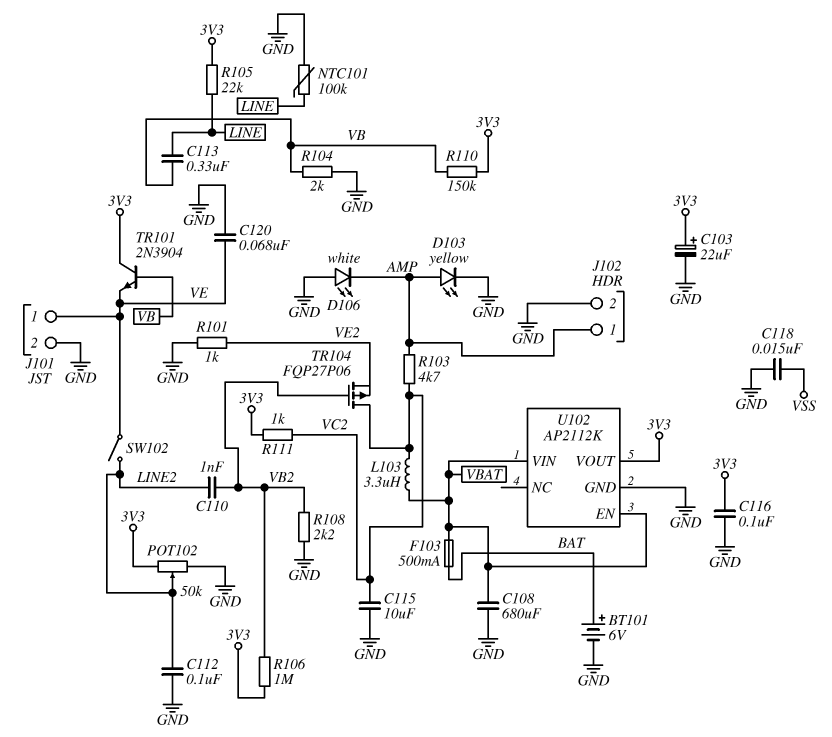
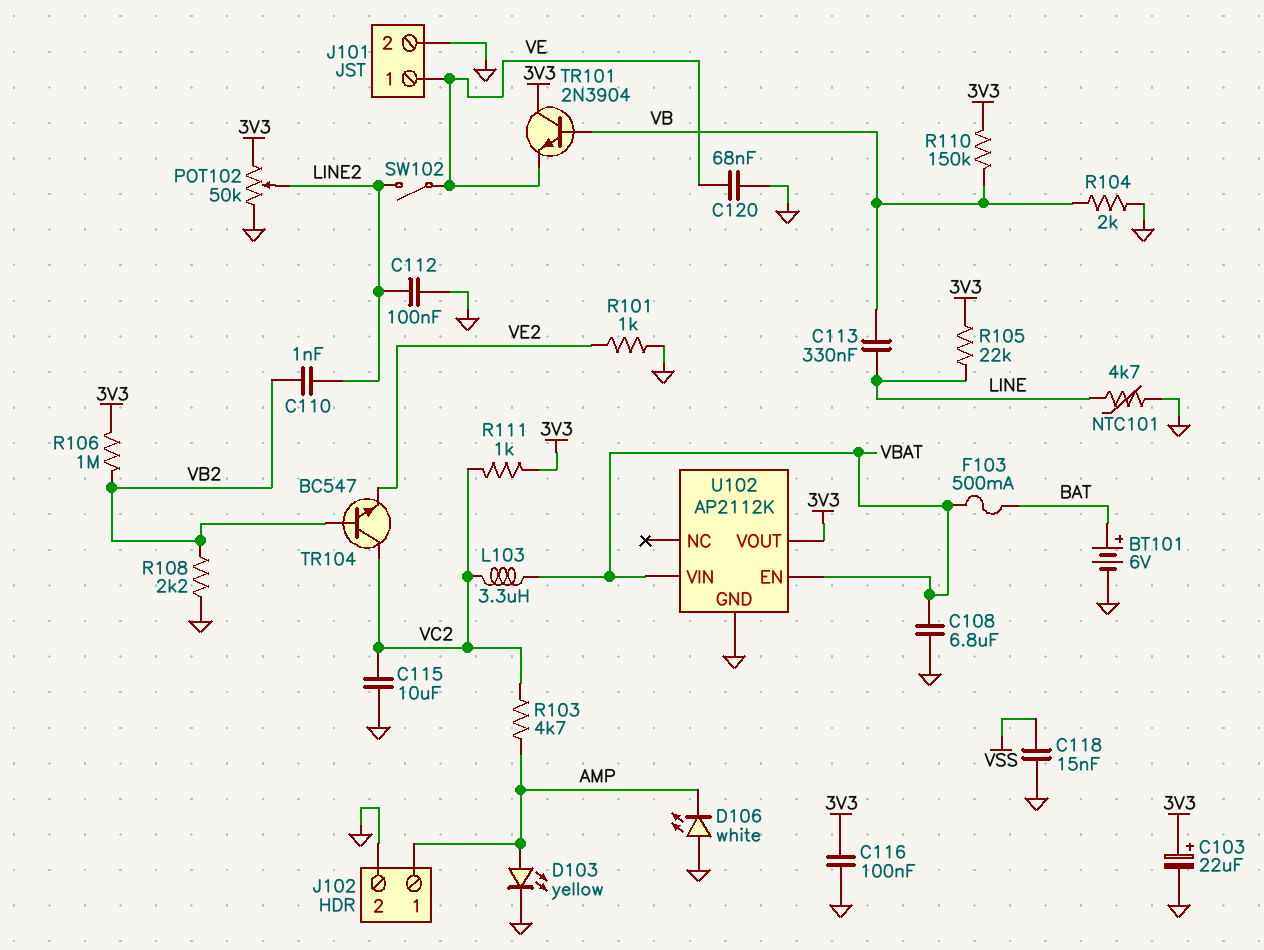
C108: 680uF (GND, VBAT) -> 6.8uF (GND, VBAT)
NTC101: 100k (GND, LINE) -> 4.7k (GND, LINE)
TR104: PMOS FQP27P06 (G VB2, D VC2, S VE2) -> NPN BC547 (B VB2, C VC2, E VE2)

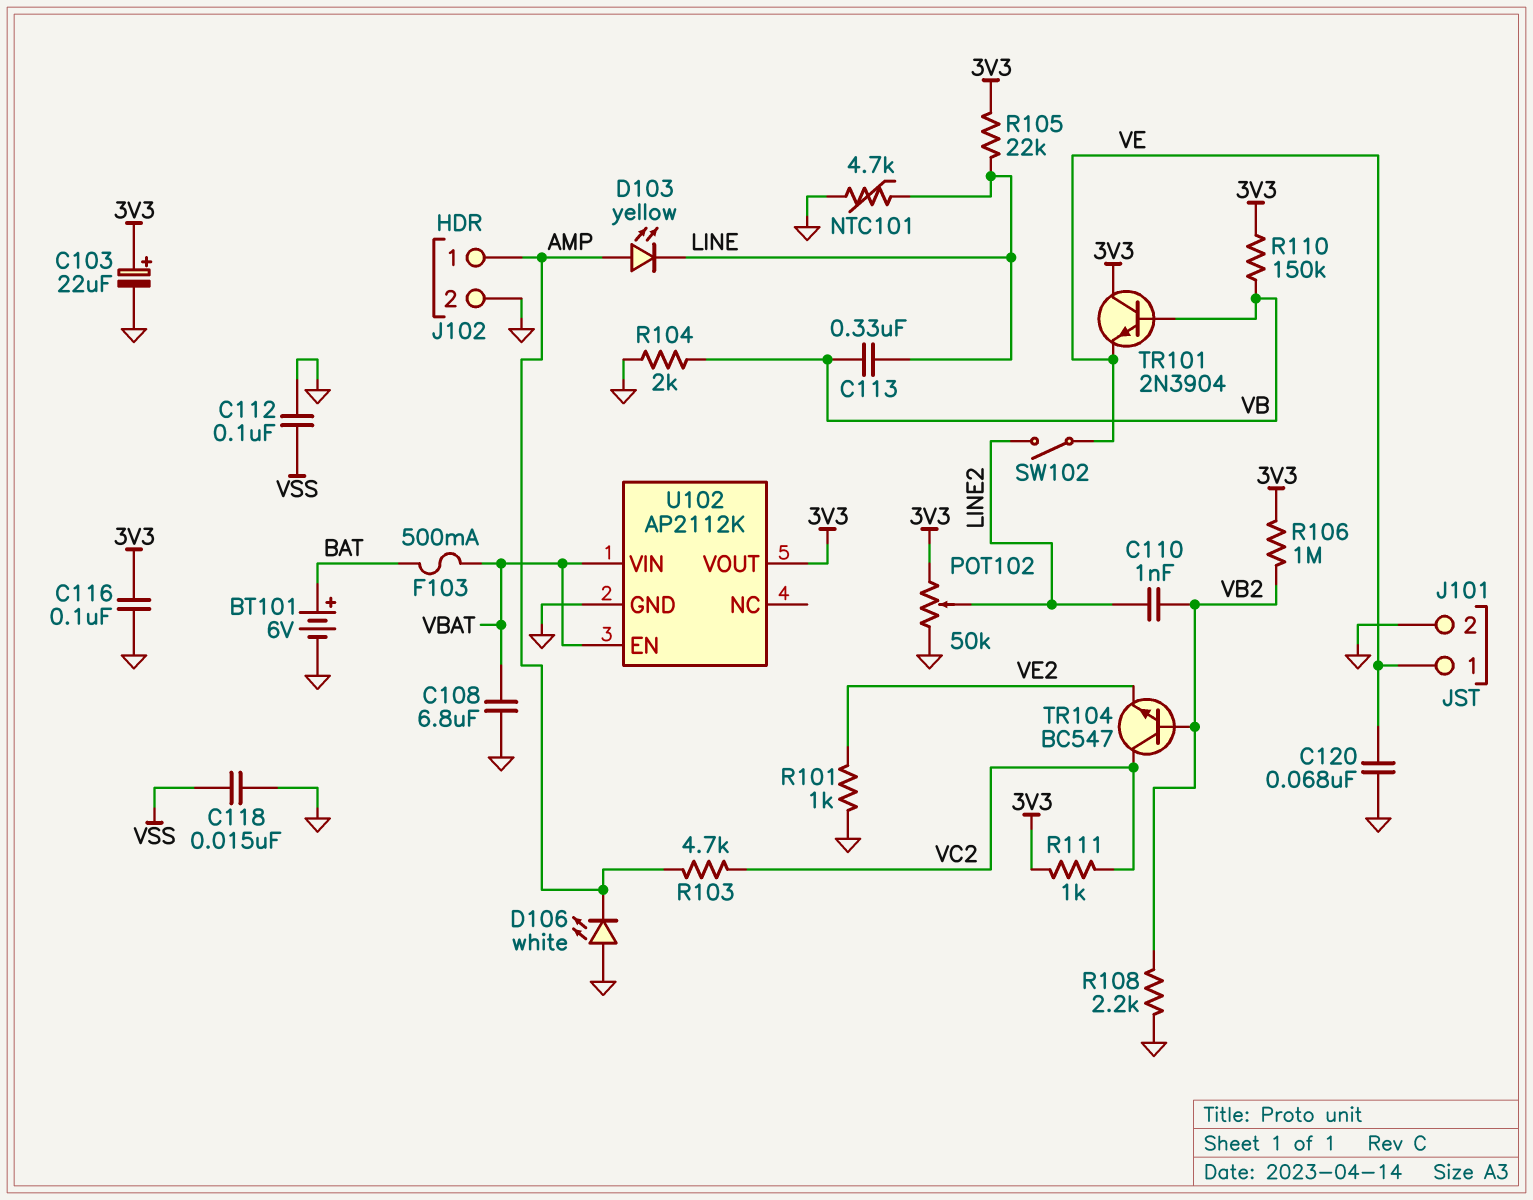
C112: 100nF (GND, LINE2) -> 100nF (GND, VSS)
C115: 10uF (GND, VC2) -> none
D103: LED yellow (A AMP, K GND) -> LED yellow (A AMP, K LINE)
L103: 3.3uH (VBAT, VC2) -> none

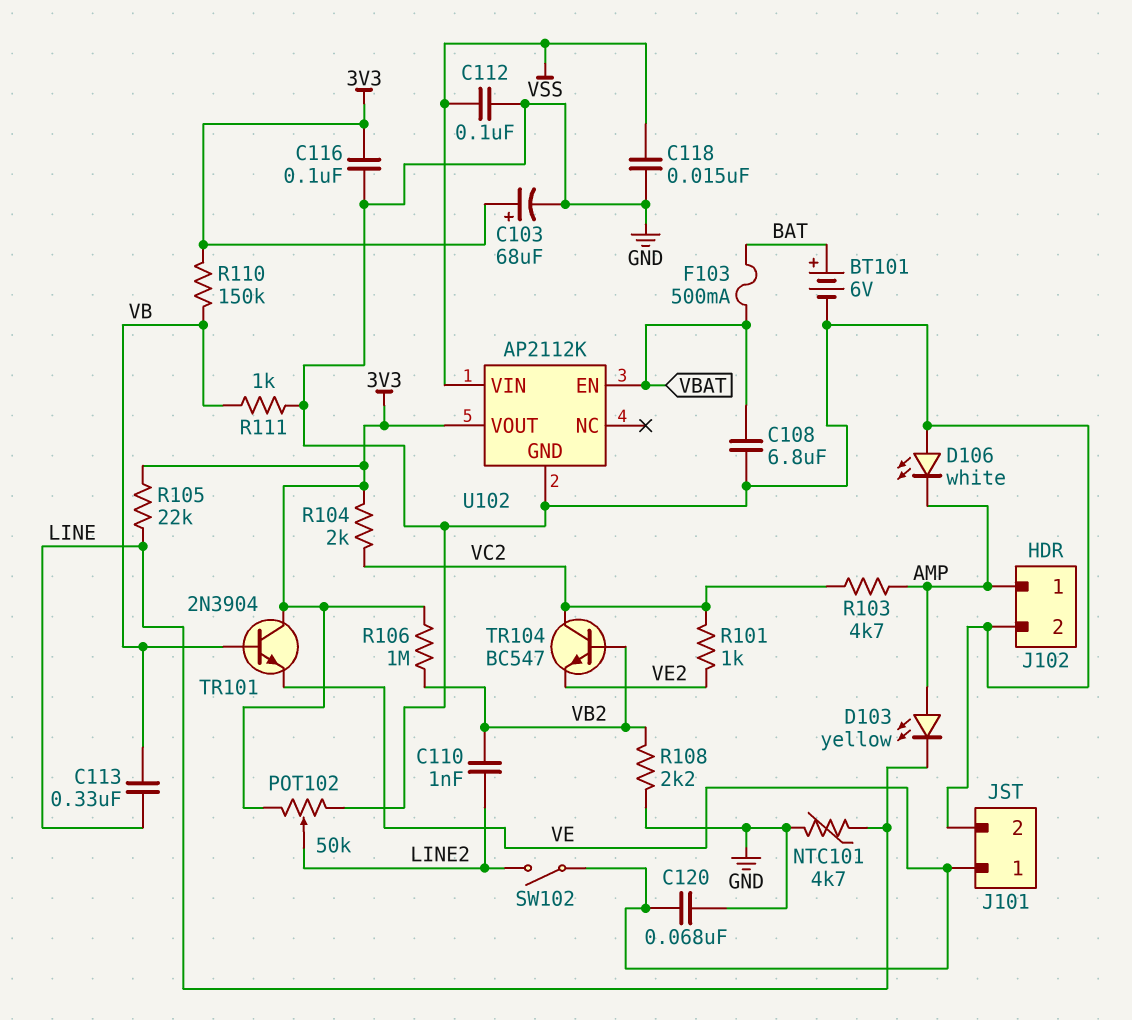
C103: 22uF (plus 3V3, minus GND) -> 68uF (plus 3V3, minus GND)
R101: 1k (GND, VE2) -> 1k (VC2, VE2)
R104: 2k (GND, VB) -> 2k (3V3, VC2)
R111: 1k (3V3, VC2) -> 1k (GND, VB)
U102 pin VIN: VBAT -> VSS

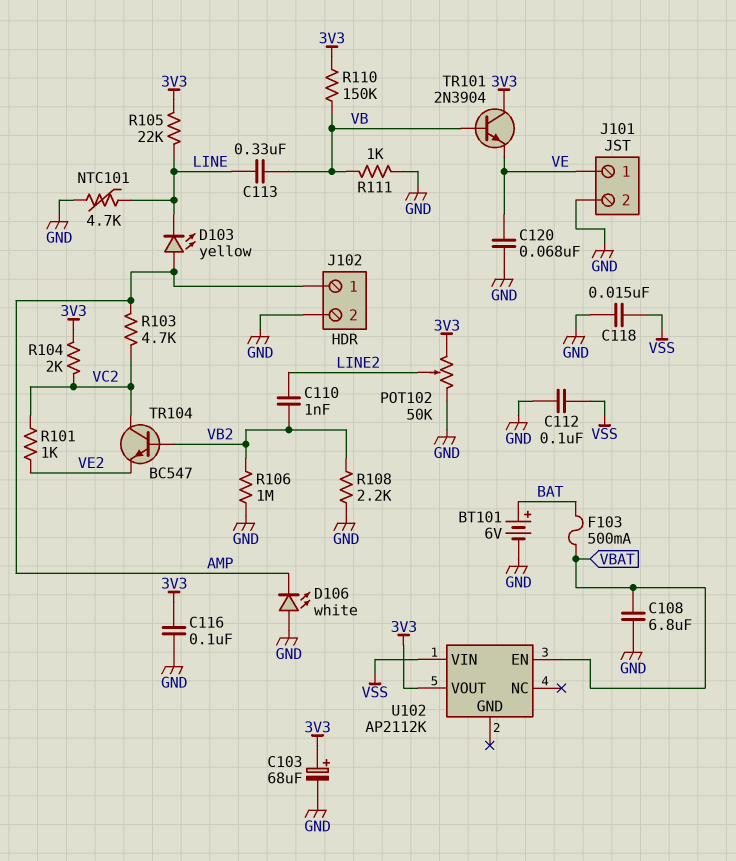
R106: 1M (3V3, VB2) -> 1M (GND, VB2)
SW102: switch (LINE2, VE) -> none
U102 pin GND: GND -> none

